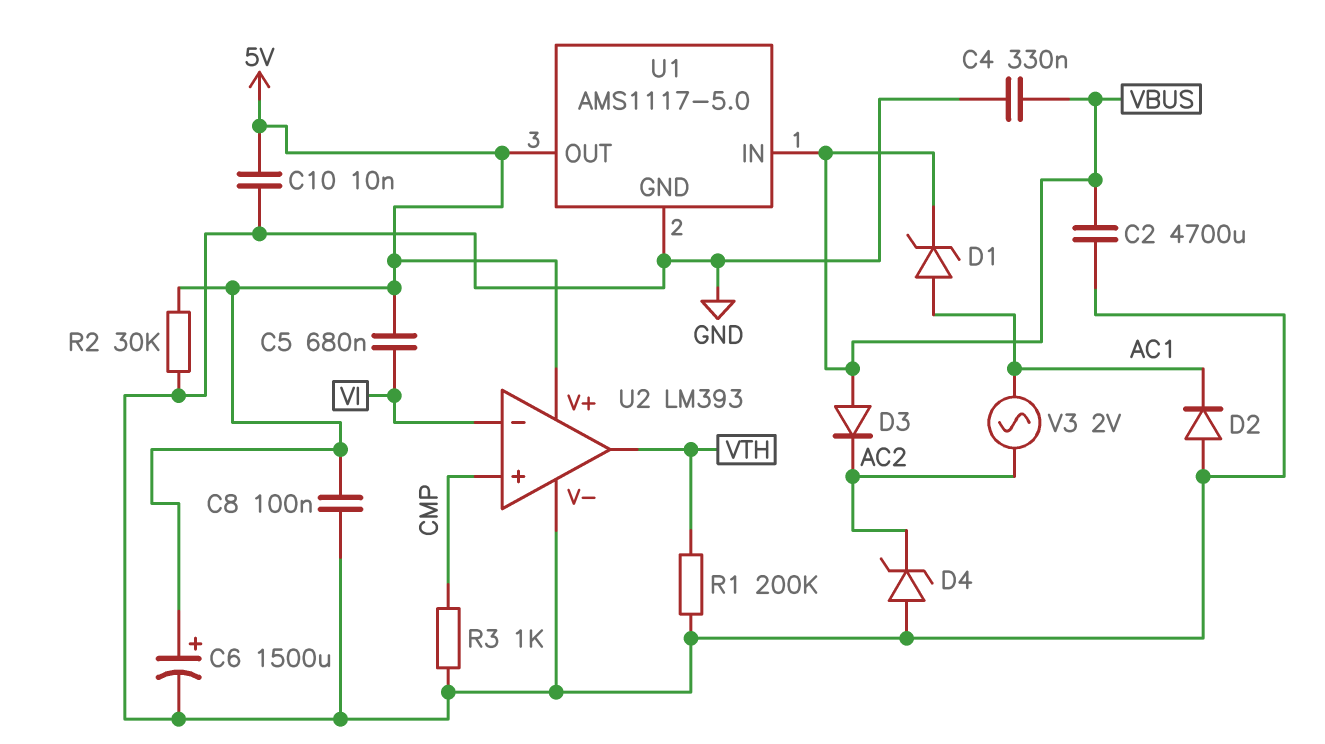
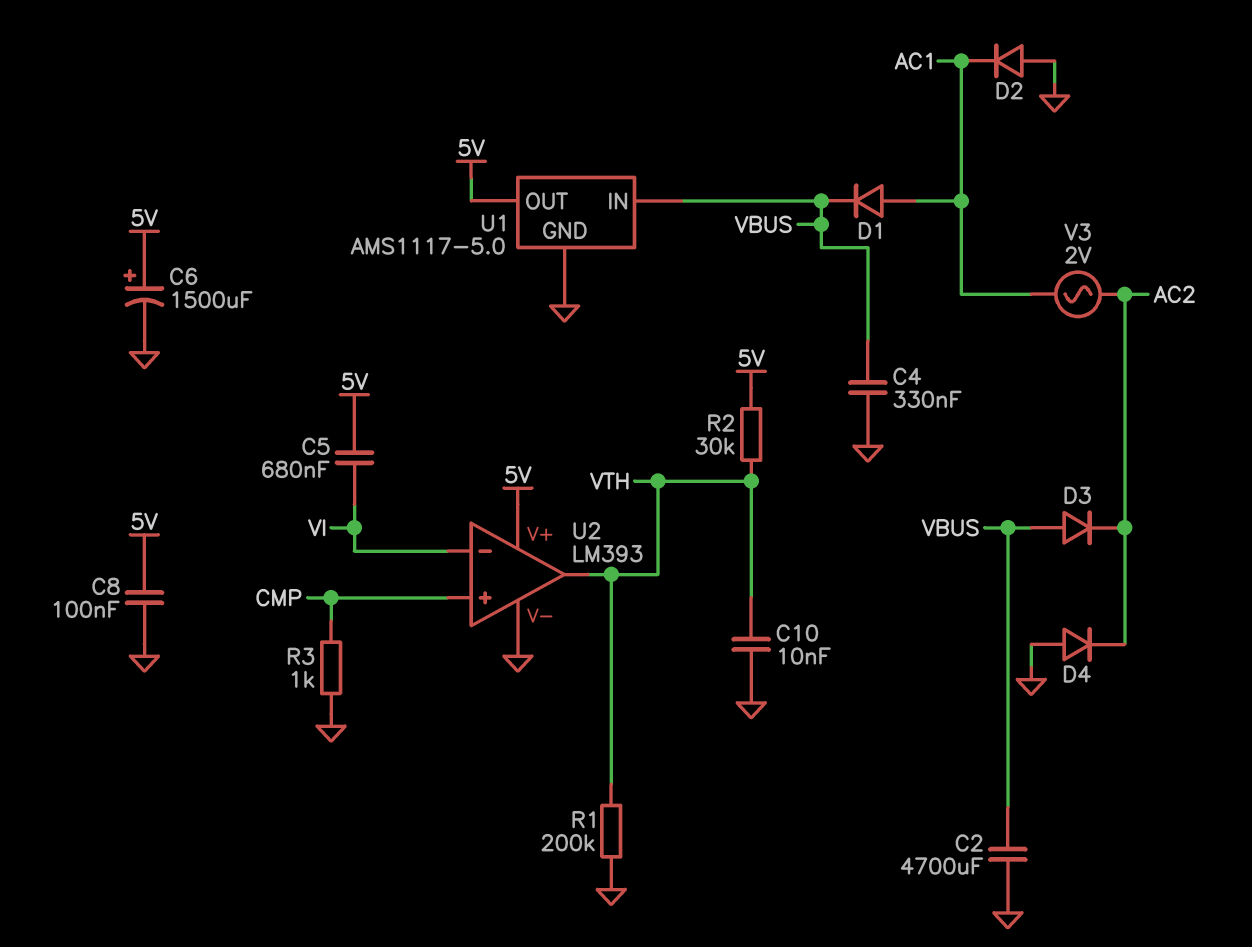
C10: 10nF (5V, GND) -> 10nF (GND, VTH)
D1: zener (A AC1, K VBUS) -> diode (A AC1, K VBUS)
D4: zener (A GND, K AC2) -> diode (A GND, K AC2)
R2: 30k (5V, GND) -> 30k (5V, VTH)

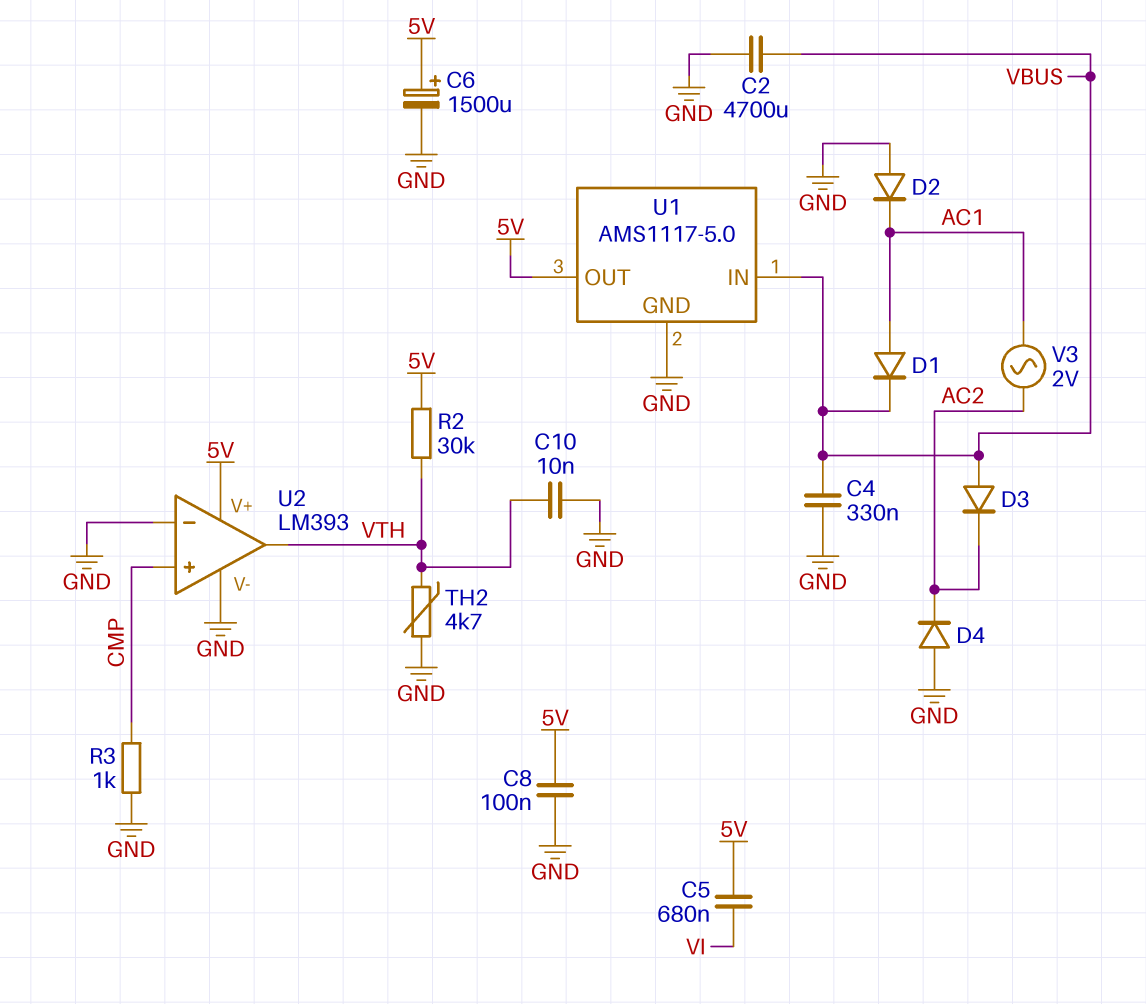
R1: 200k (GND, VTH) -> none
TH2: none -> 4.7k (GND, VTH)
U2 pin in-: VI -> GND

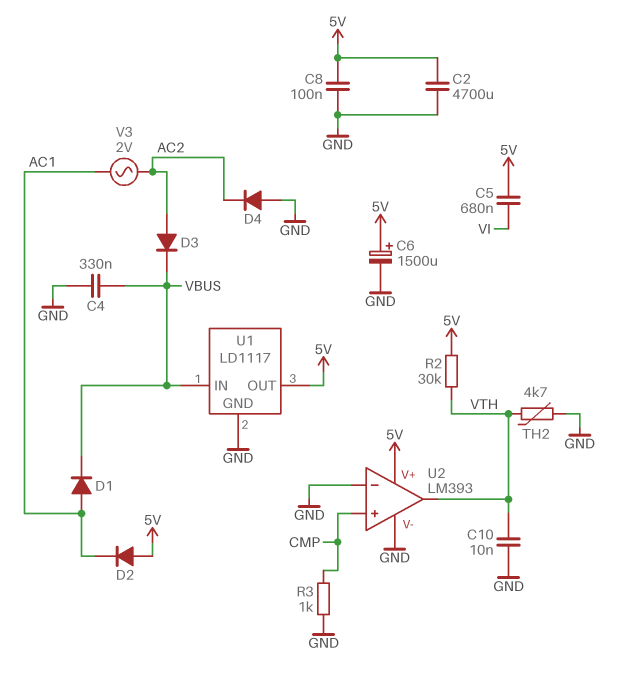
C2: 4700uF (GND, VBUS) -> 4700uF (5V, GND)
D2: diode (A GND, K AC1) -> diode (A 5V, K AC1)
D3: diode (A VBUS, K AC2) -> diode (A AC2, K VBUS)
U1: AMS1117-5.0 -> LD1117

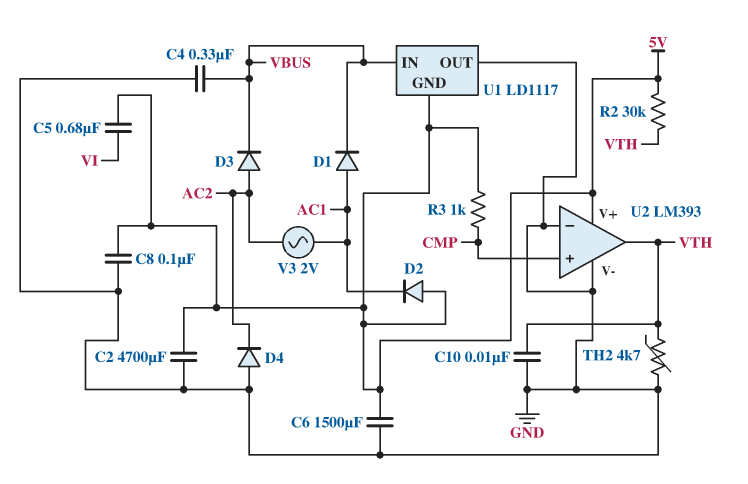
C6: 1500uF (plus 5V, minus GND) -> 1500uF (5V, GND)
R3: 1k (CMP, GND) -> 1k (5V, CMP)
U1 pin GND: GND -> 5V
U1 pin OUT: 5V -> GND

